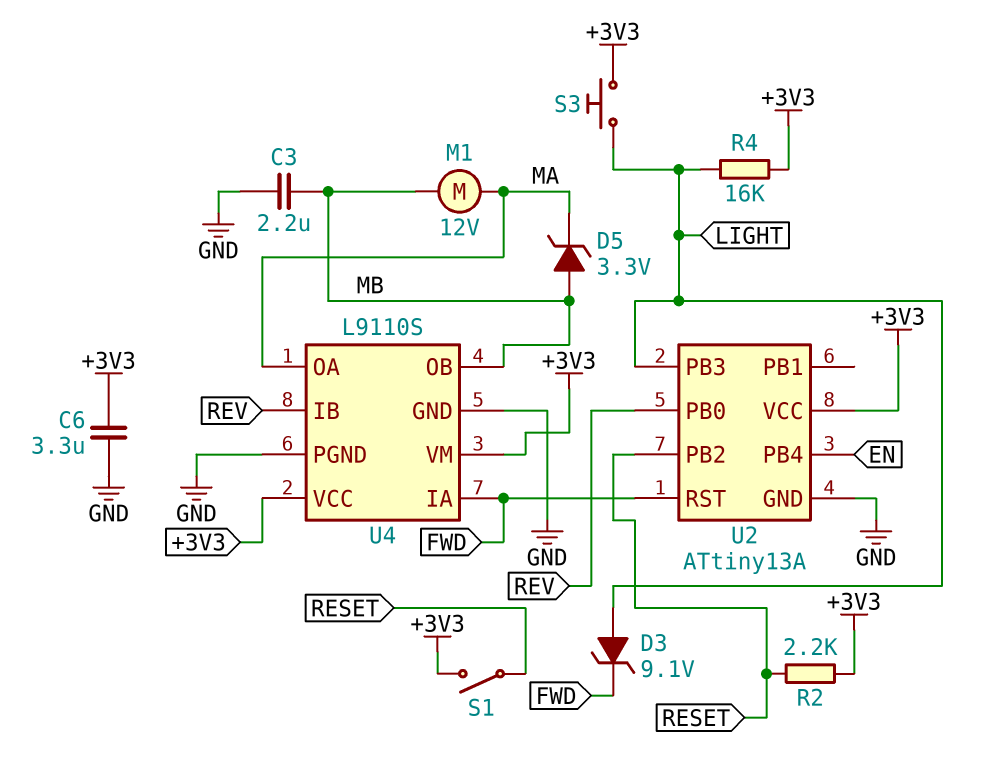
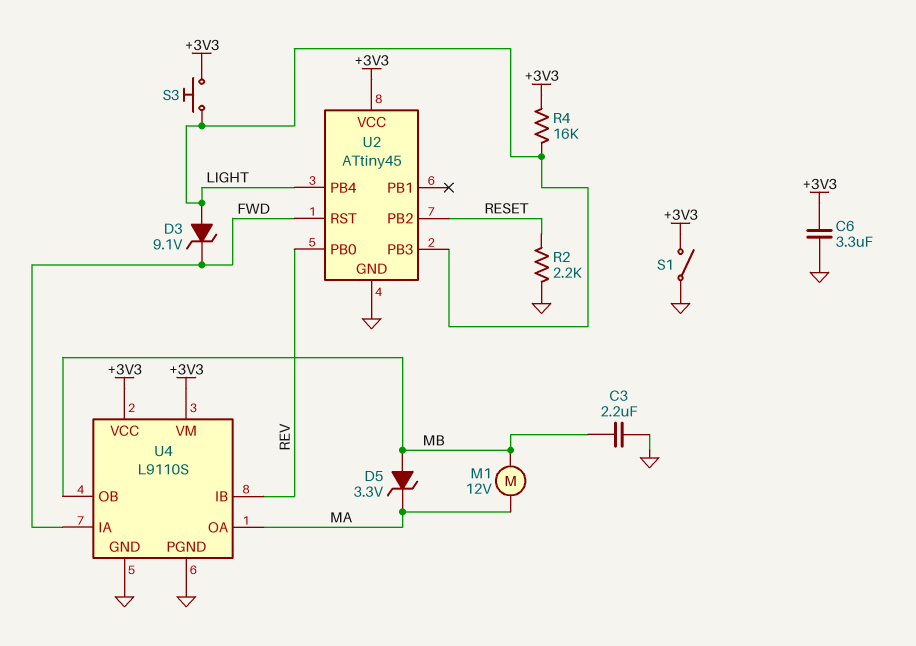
R2: 2.2k (+3V3, RESET) -> 2.2k (GND, RESET)
S1: switch (+3V3, RESET) -> switch (+3V3, GND)
U2: ATtiny13A -> ATtiny45
U2 pin PB4: EN -> LIGHT

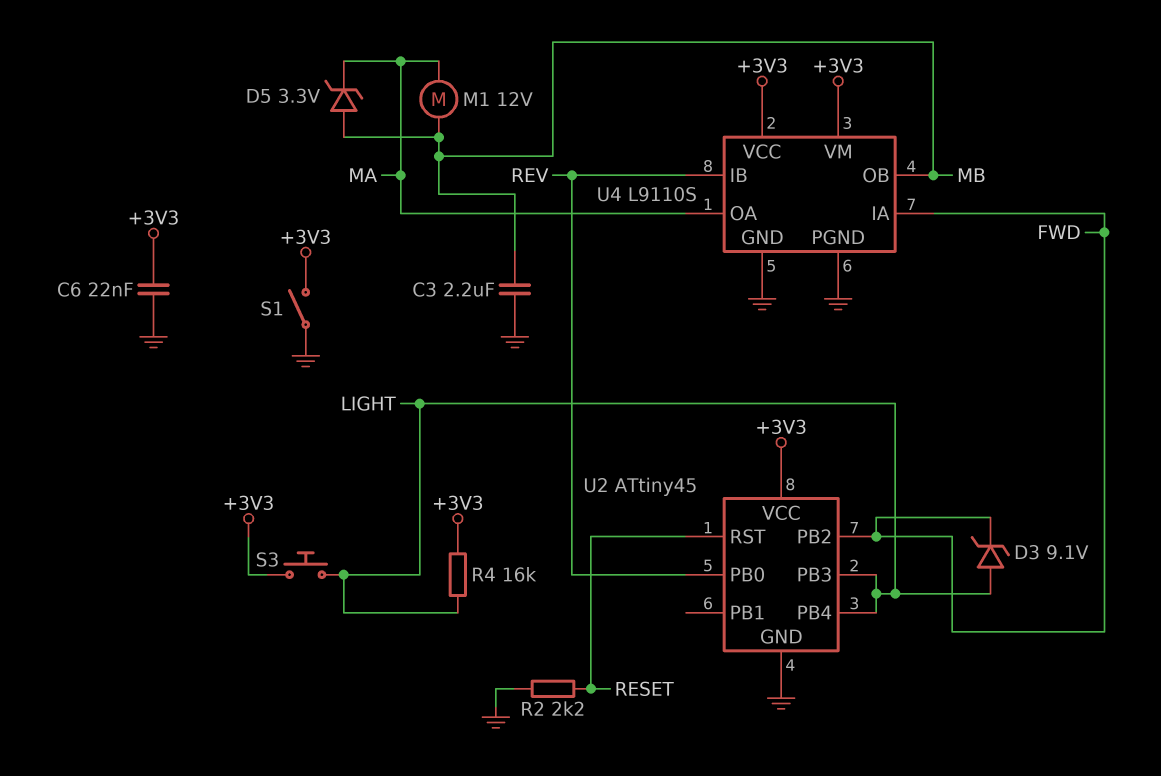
C6: 3.3uF (+3V3, GND) -> 22nF (+3V3, GND)
U2 pin PB2: RESET -> FWD
U2 pin RST: FWD -> RESET

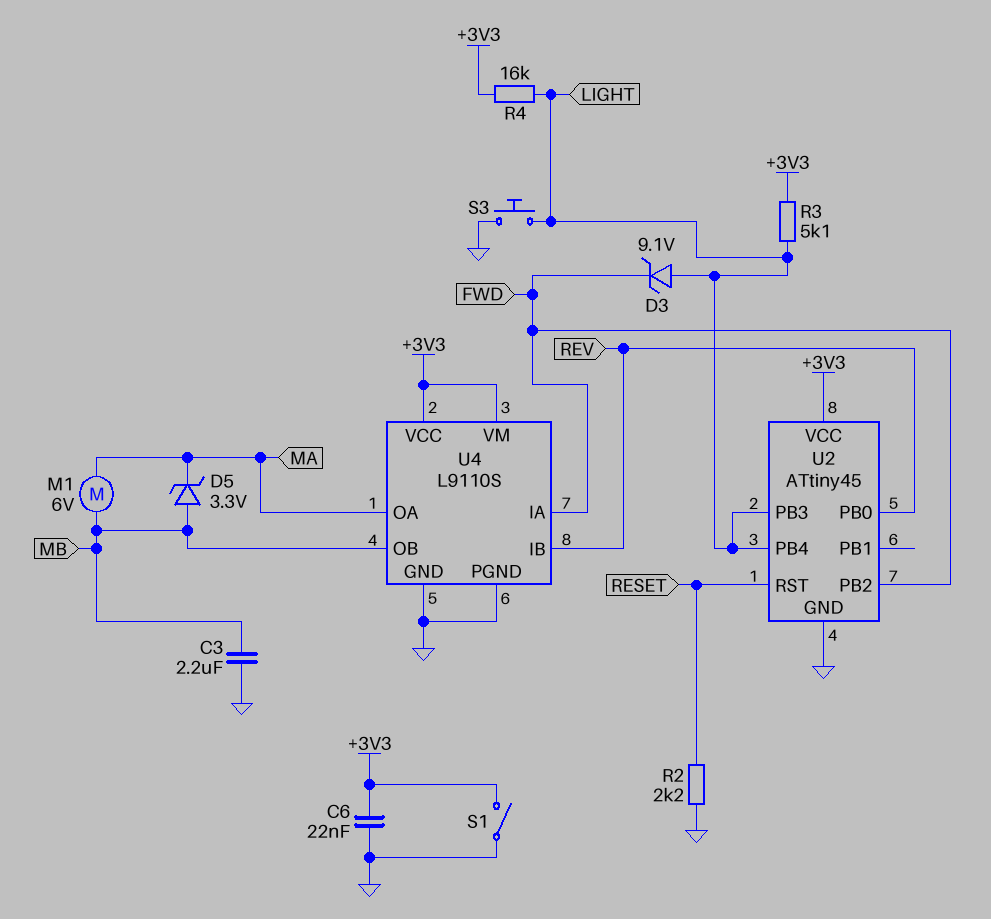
M1: motor 12V (MA, MB) -> motor 6V (MA, MB)
R3: none -> 5.1k (+3V3, LIGHT)
S3: button (+3V3, LIGHT) -> button (GND, LIGHT)

